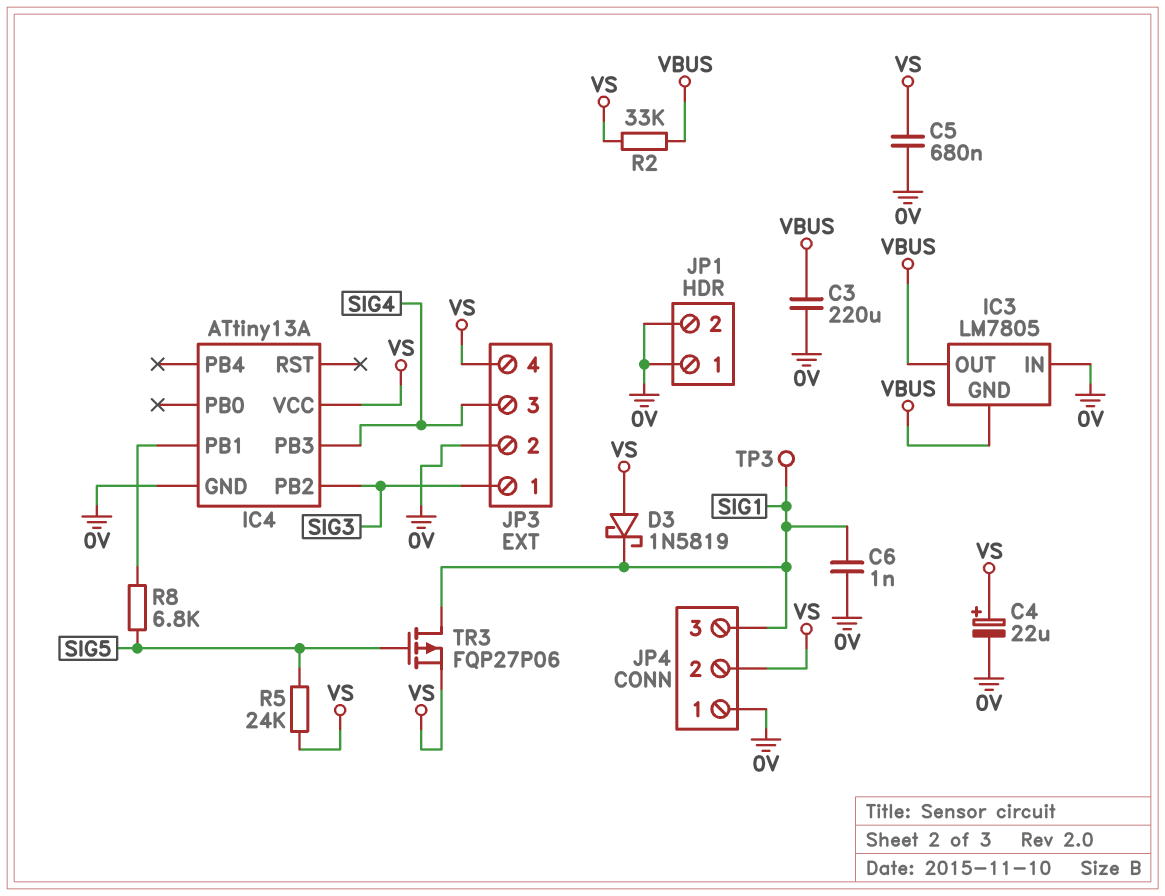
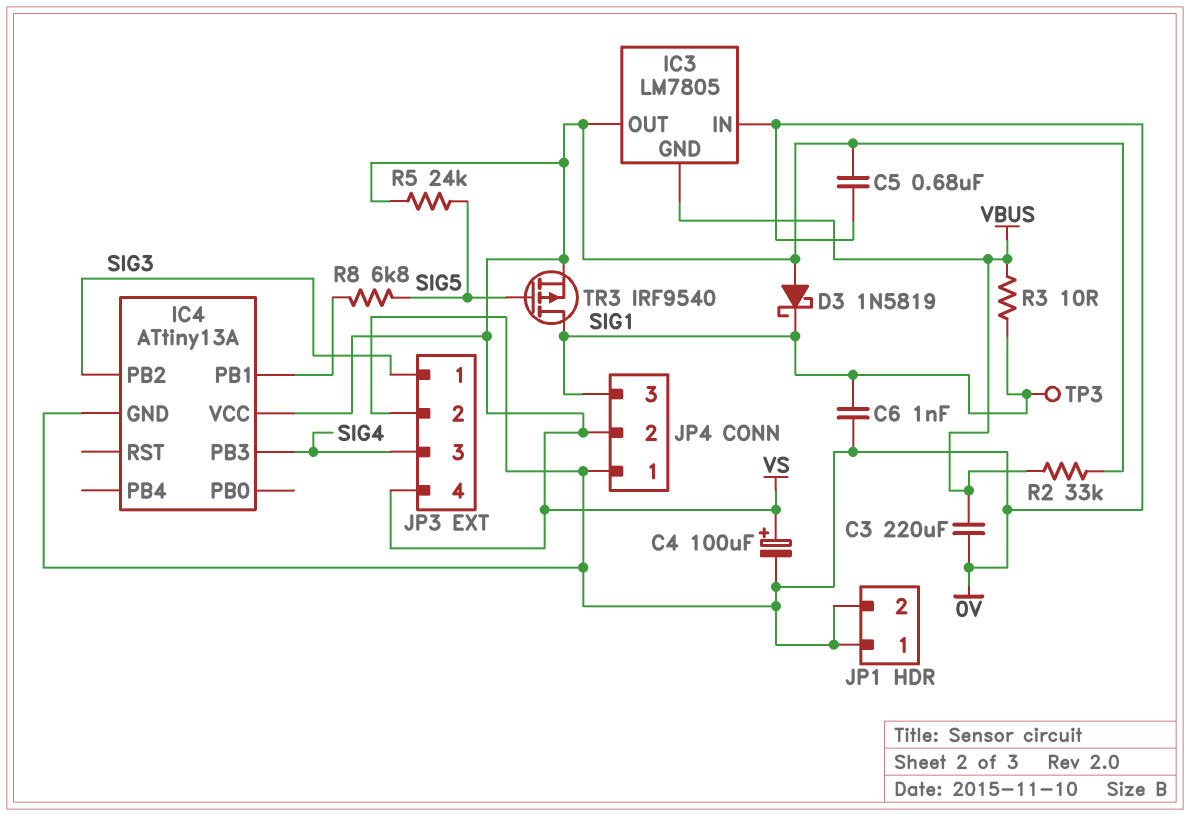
C4: 22uF (plus VS, minus 0V) -> 100uF (plus VS, minus 0V)
IC3 pin OUT: VBUS -> VS
R3: none -> 10 (SIG1, VBUS)
TR3: PMOS FQP27P06 (G SIG5, D SIG1, S VS) -> PMOS IRF9540 (G SIG5, D SIG1, S VS)

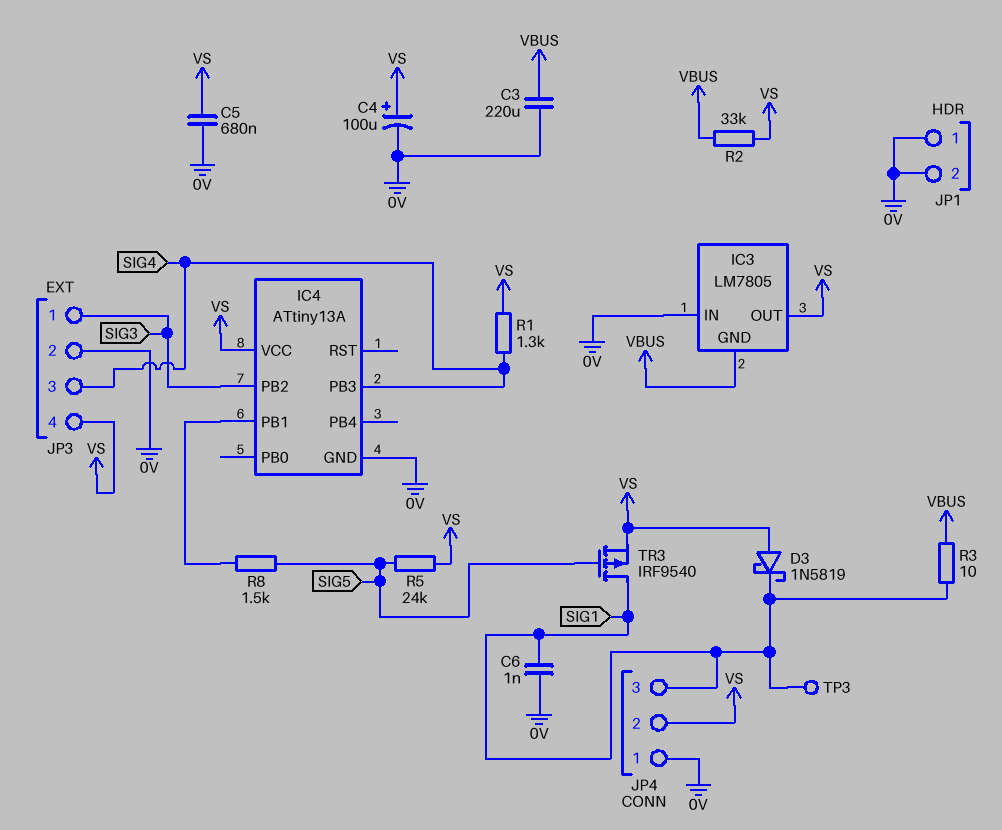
R1: none -> 1.3k (SIG4, VS)
R8: 6.8k (IC4/PB1, SIG5) -> 1.5k (IC4/PB1, SIG5)

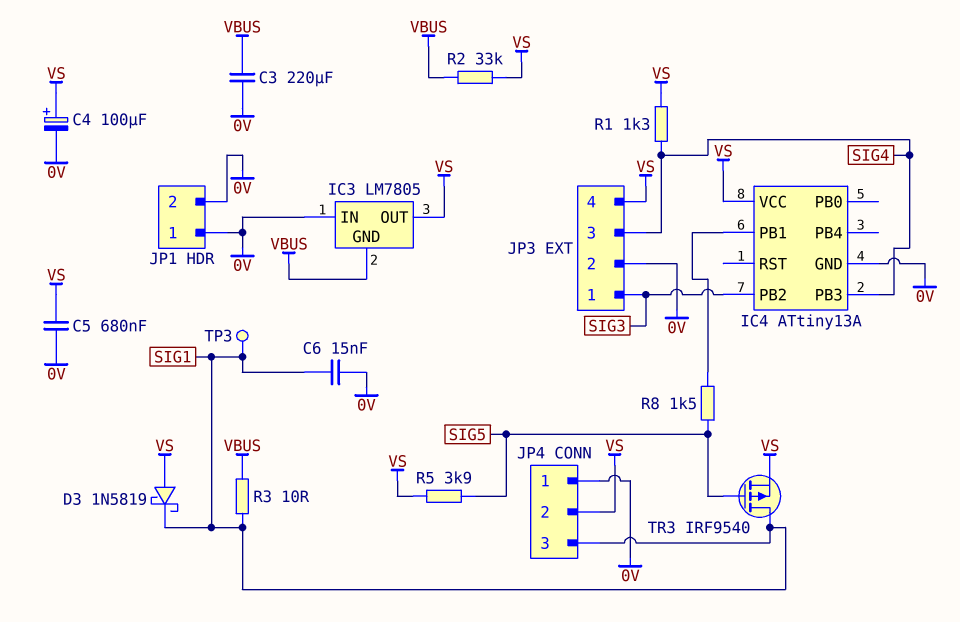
C6: 1nF (0V, SIG1) -> 15nF (0V, SIG1)
R5: 24k (SIG5, VS) -> 3.9k (SIG5, VS)

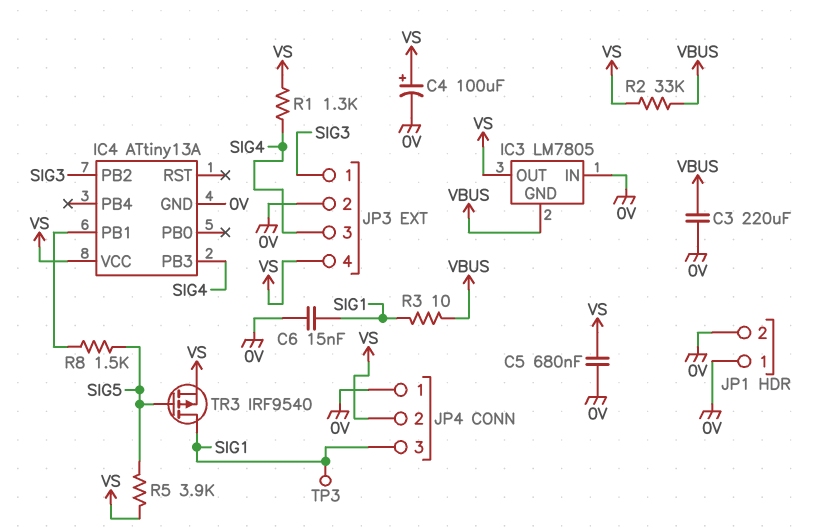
D3: schottky 1N5819 (A VS, K SIG1) -> none

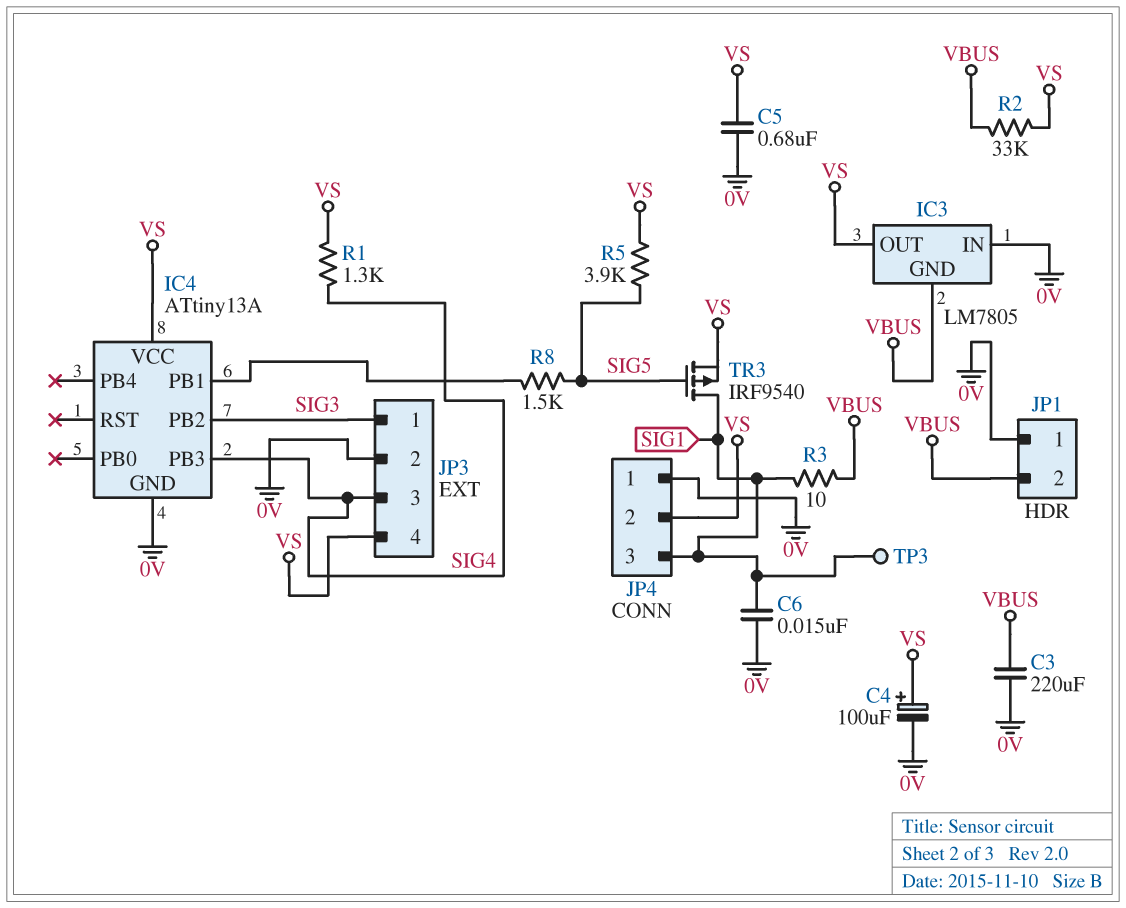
JP1 pin 2: 0V -> VBUS

